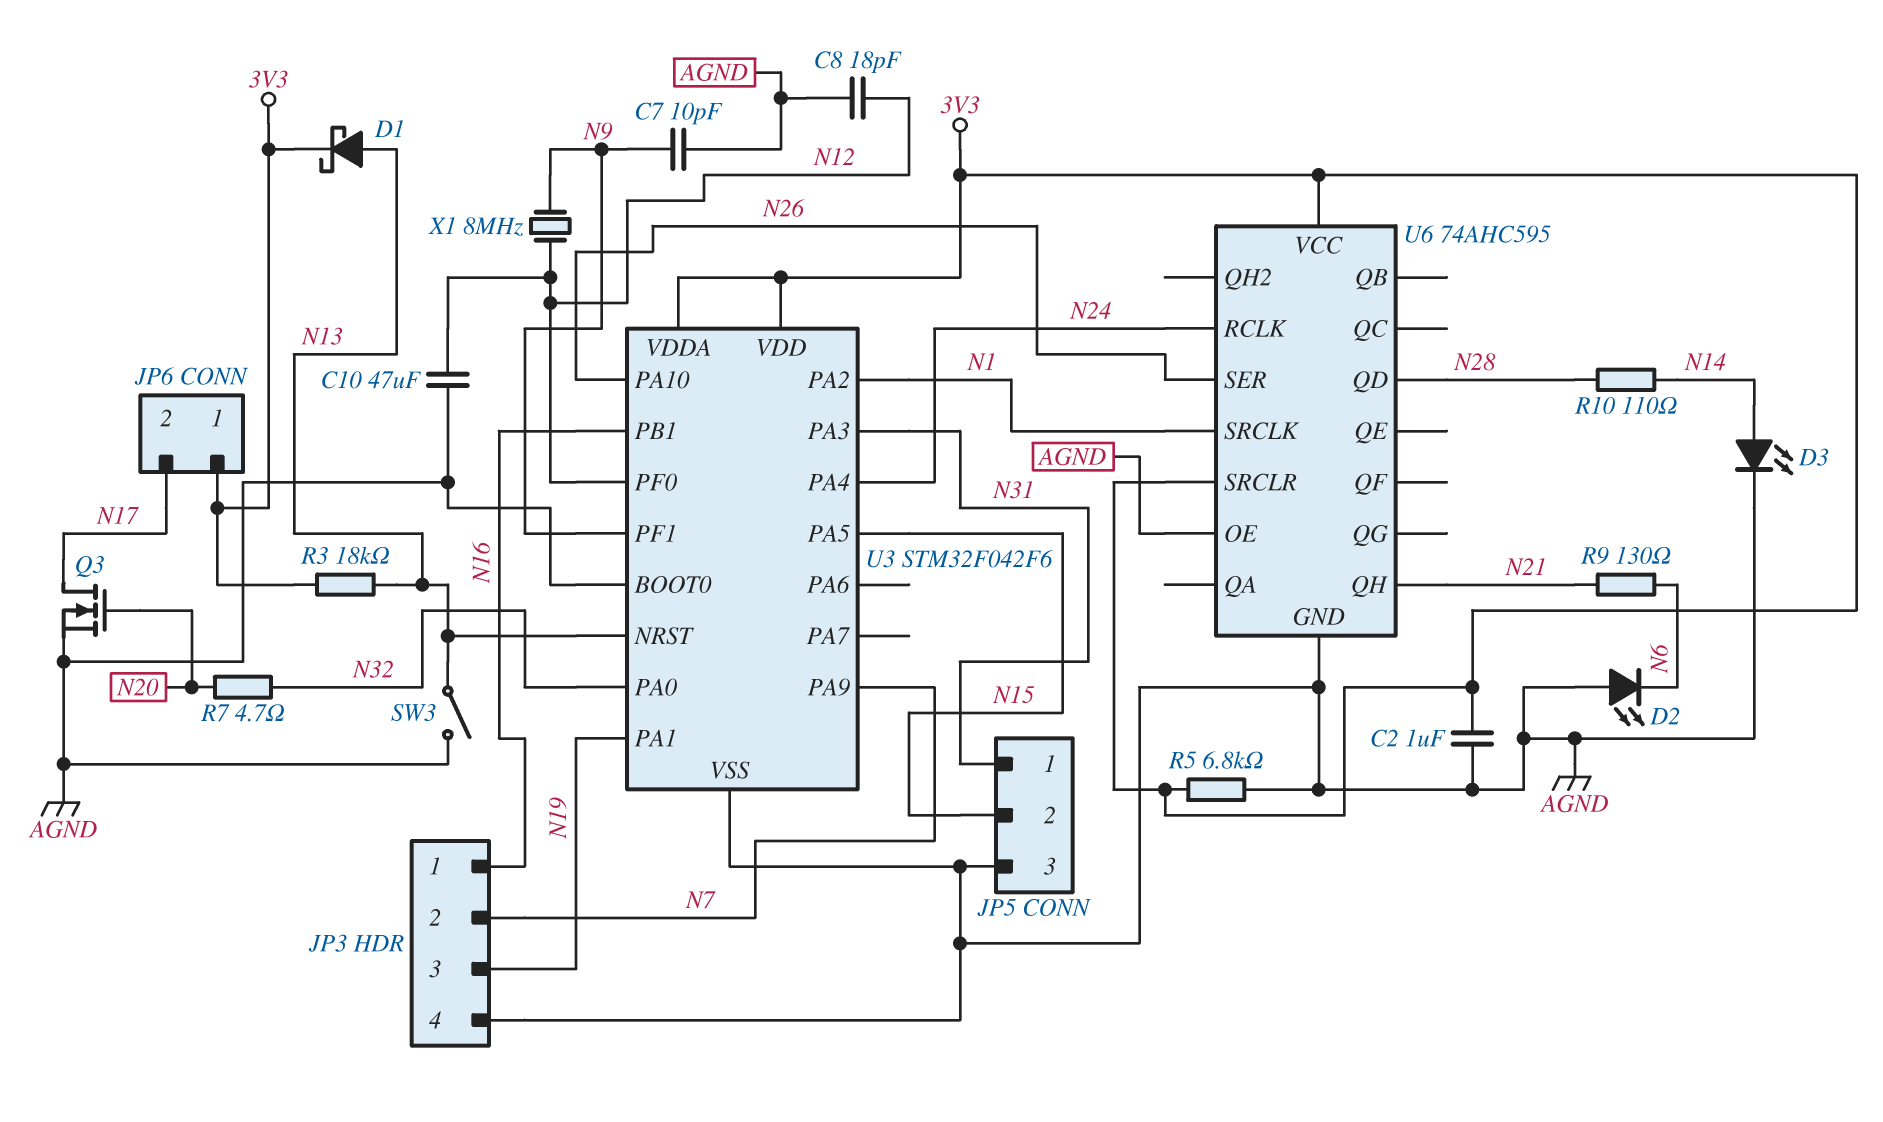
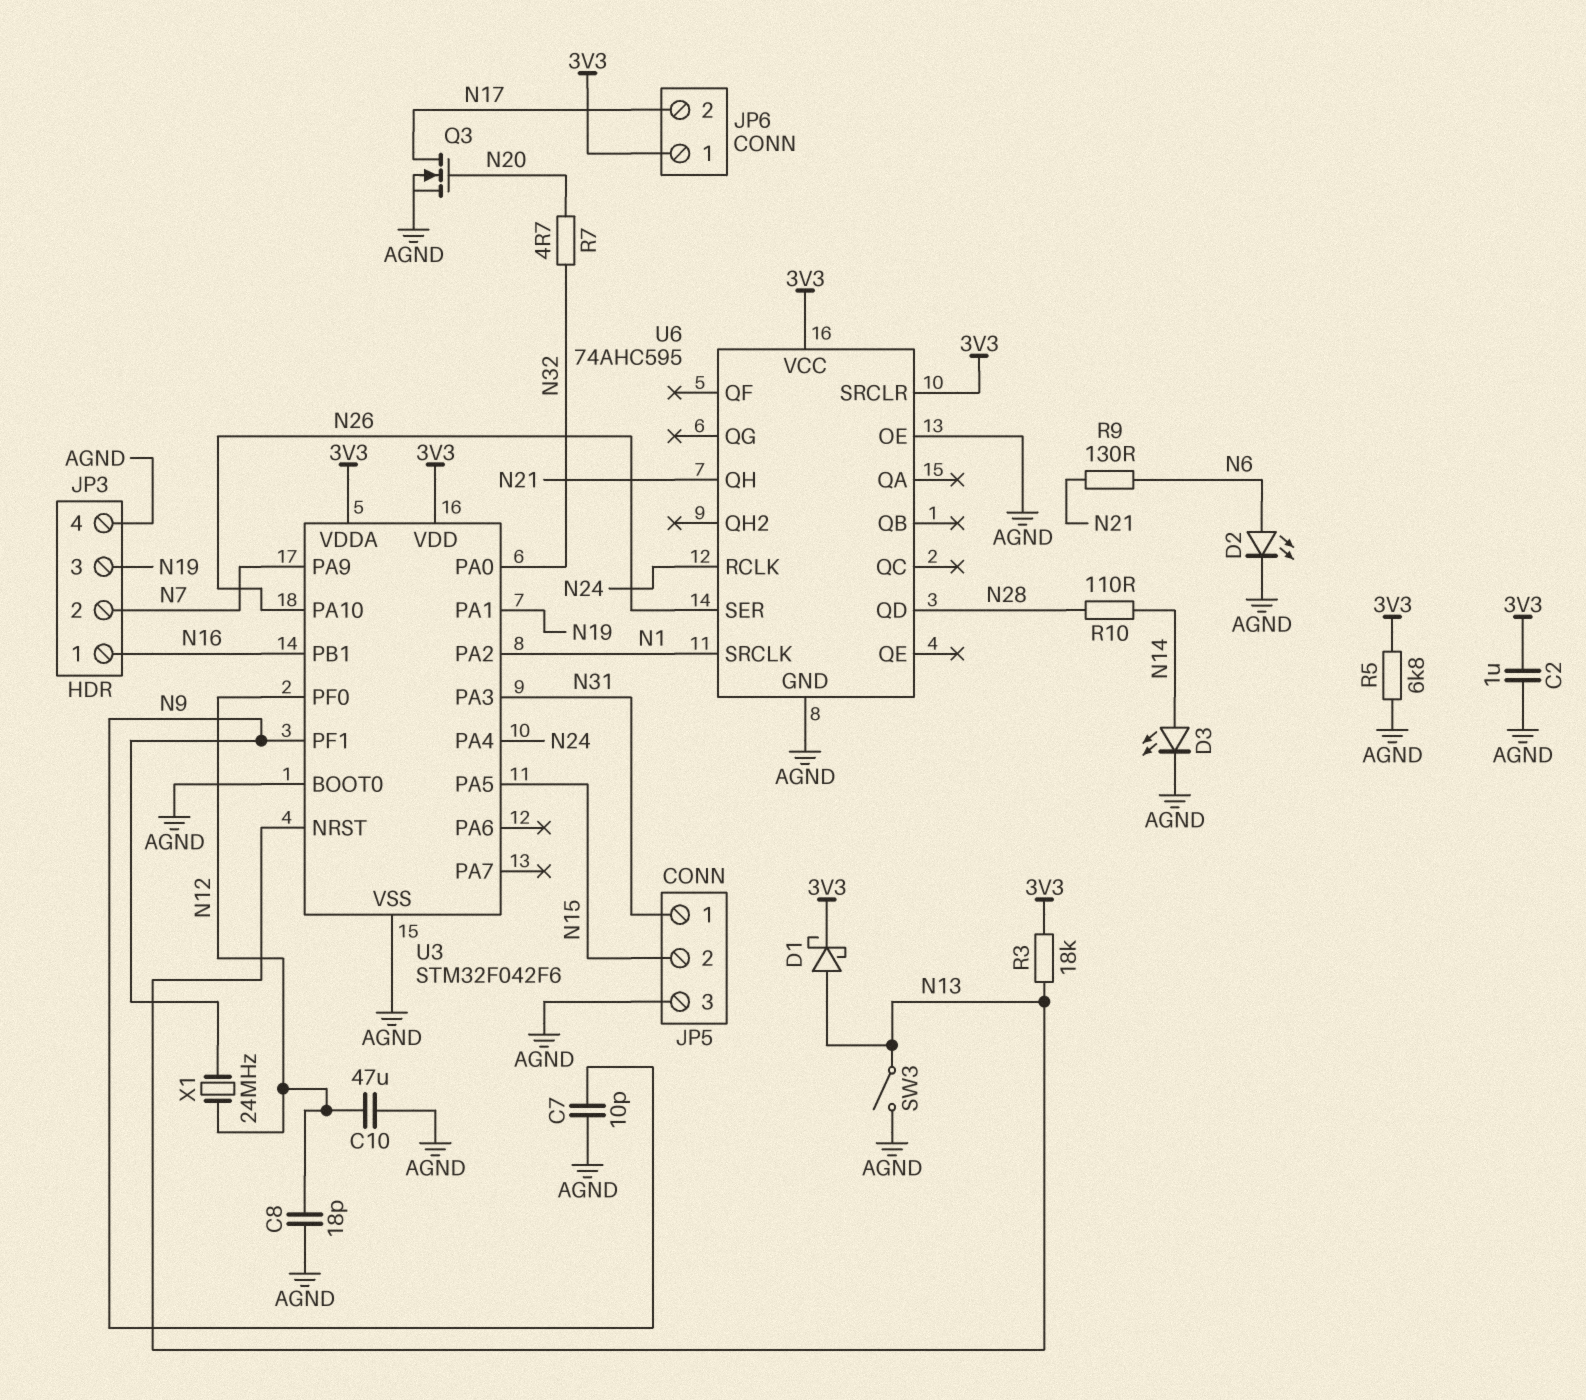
D2: LED (A AGND, K N6) -> LED (A N6, K AGND)
X1: 8MHz (N9, N12) -> 24MHz (N9, N12)

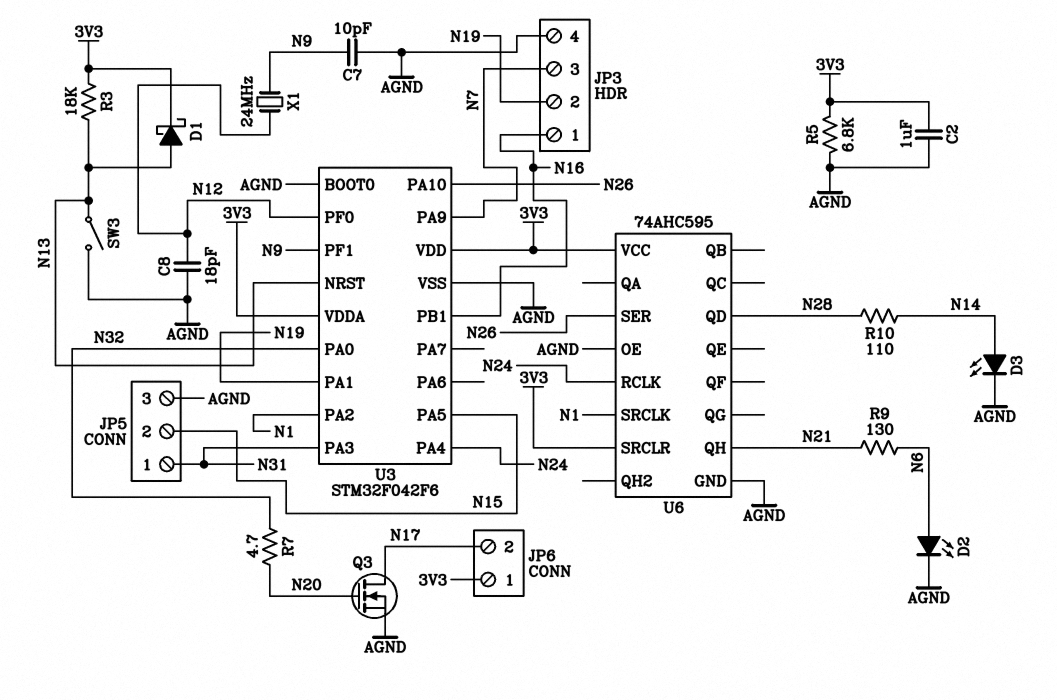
C10: 47uF (AGND, N12) -> none
JP3 pin 2: N7 -> N19
JP3 pin 3: N19 -> N7

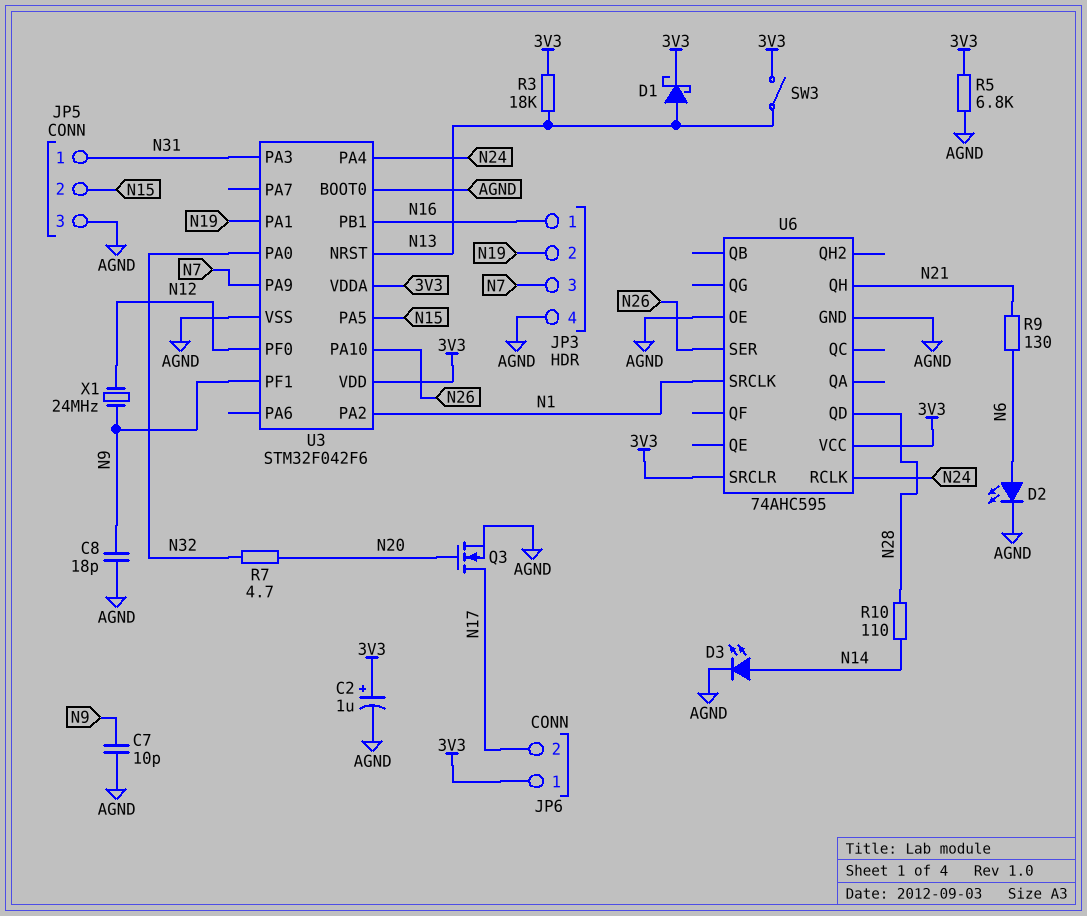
C2: 1uF (3V3, AGND) -> 1uF (plus 3V3, minus AGND)
C8: 18pF (AGND, N12) -> 18pF (AGND, N9)
SW3: switch (AGND, N13) -> switch (3V3, N13)

